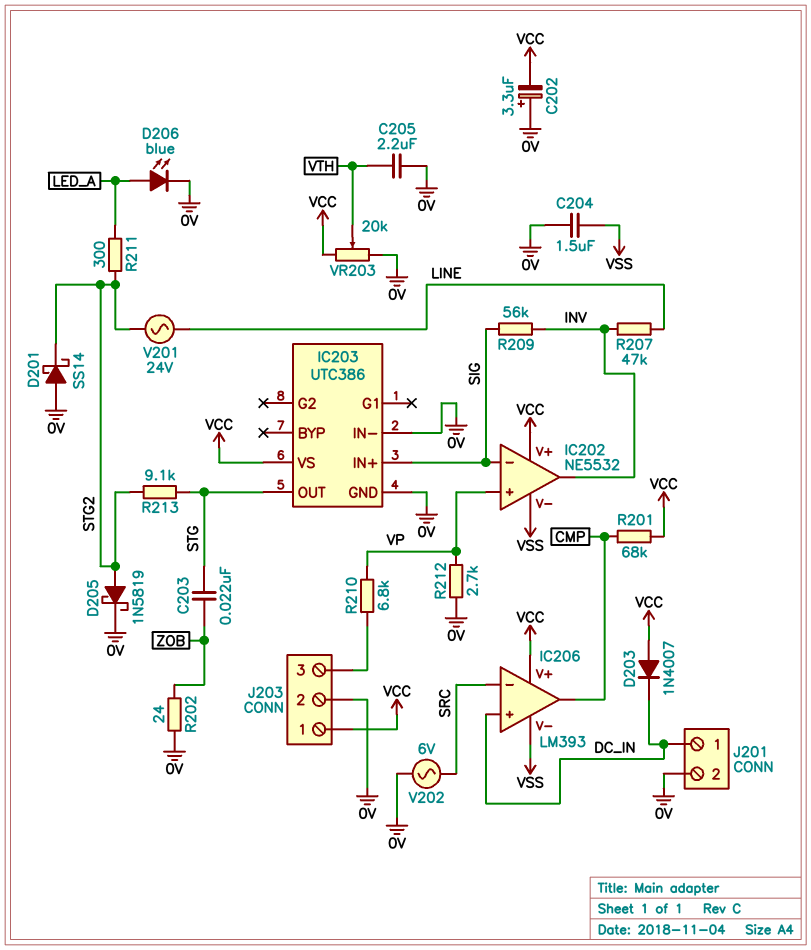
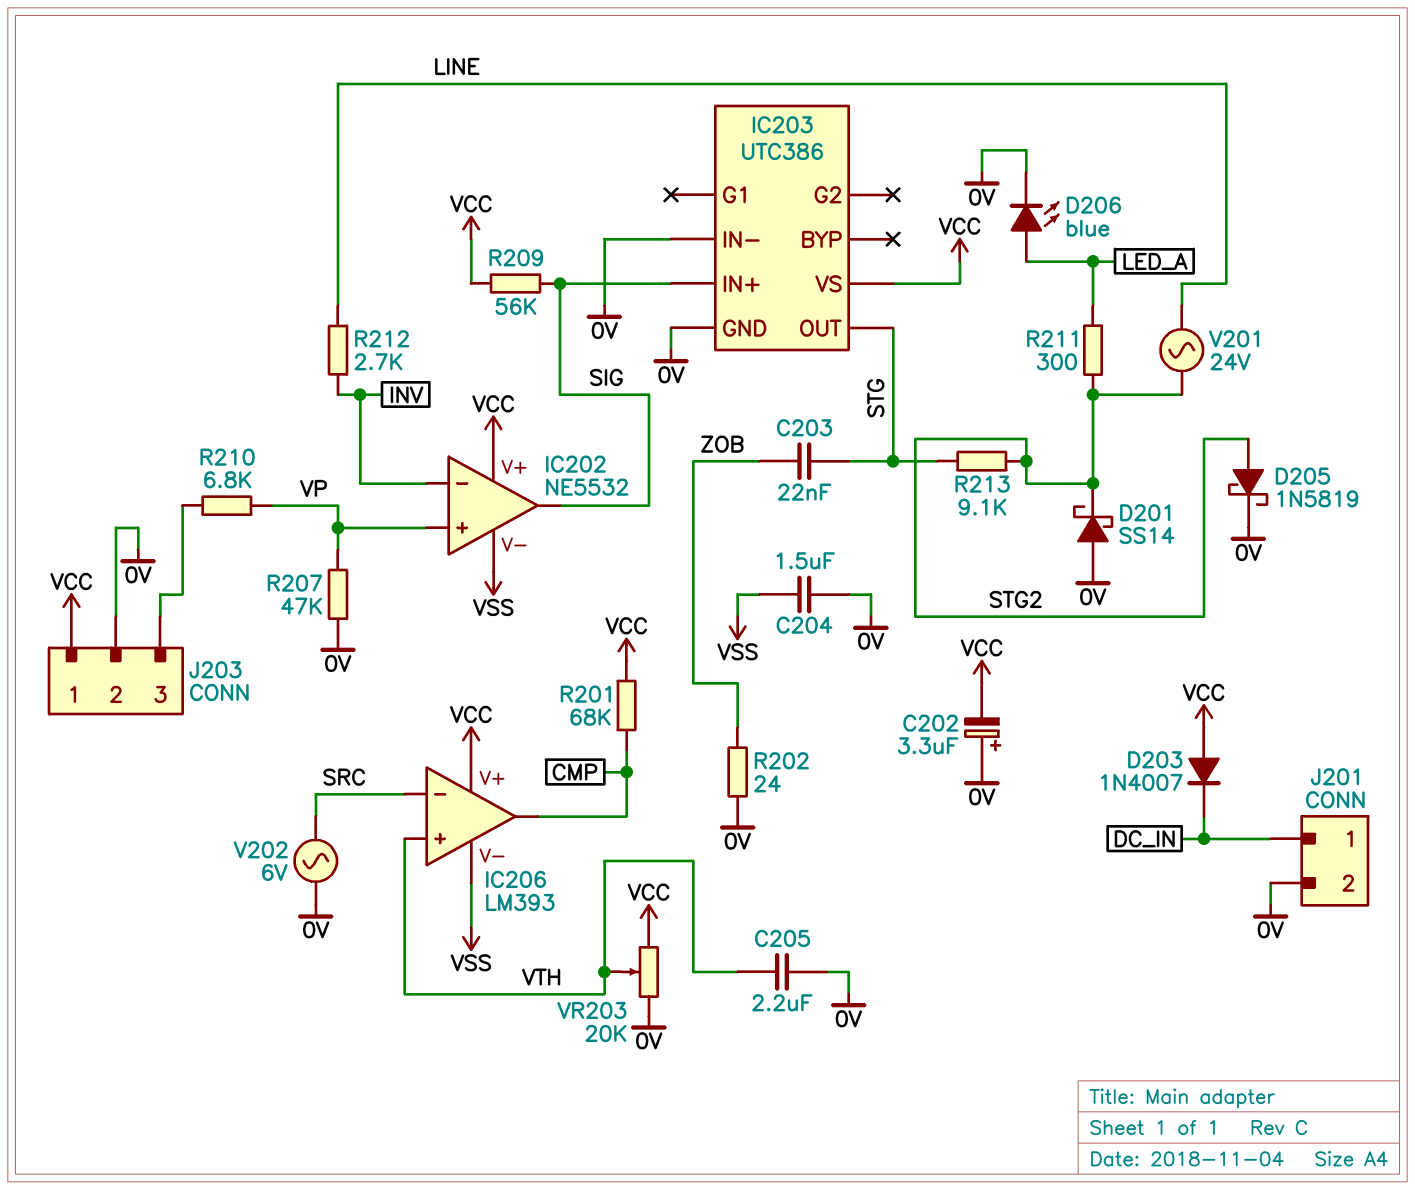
IC202 pin in-: SIG -> INV
IC202 pin out: INV -> SIG
IC206 pin in+: DC_IN -> VTH
R207: 47k (INV, LINE) -> 47k (0V, VP)
R209: 56k (INV, SIG) -> 56k (SIG, VCC)
R212: 2.7k (0V, VP) -> 2.7k (INV, LINE)

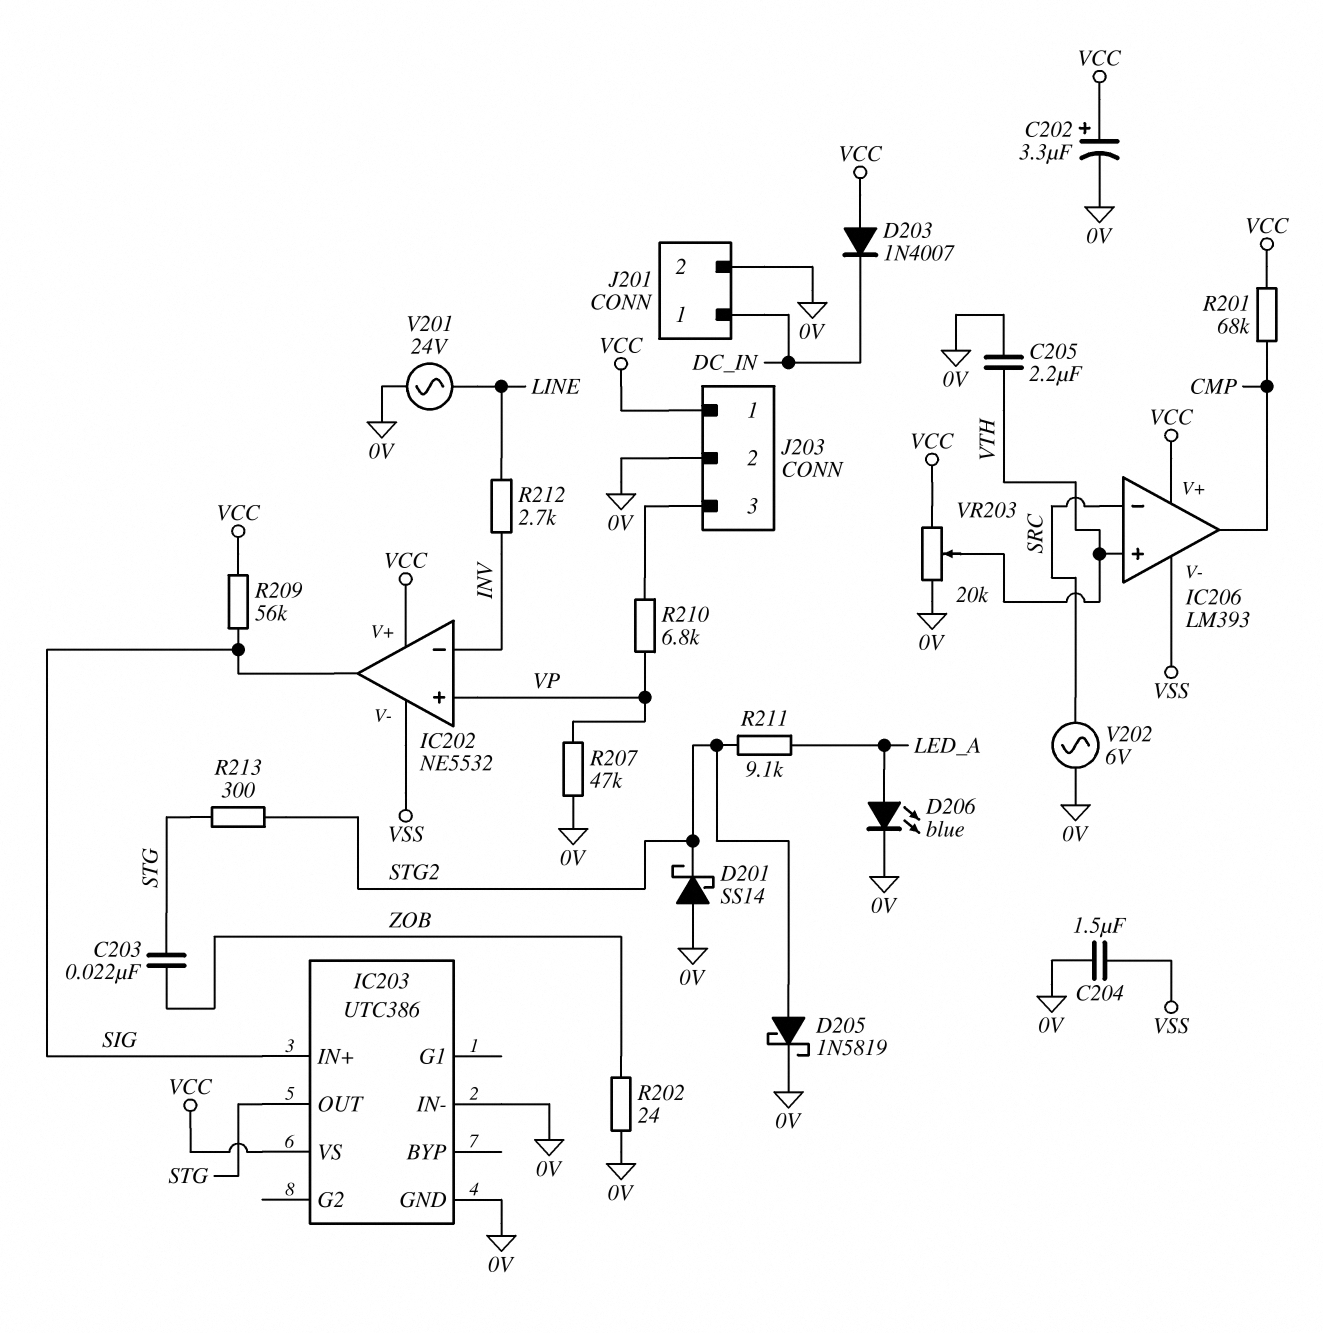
C202: 3.3uF (plus 0V, minus VCC) -> 3.3uF (plus VCC, minus 0V)
R211: 300 (LED_A, STG2) -> 9.1k (LED_A, STG2)
R213: 9.1k (STG, STG2) -> 300 (STG, STG2)
V201: AC 24V (LINE, STG2) -> AC 24V (0V, LINE)

